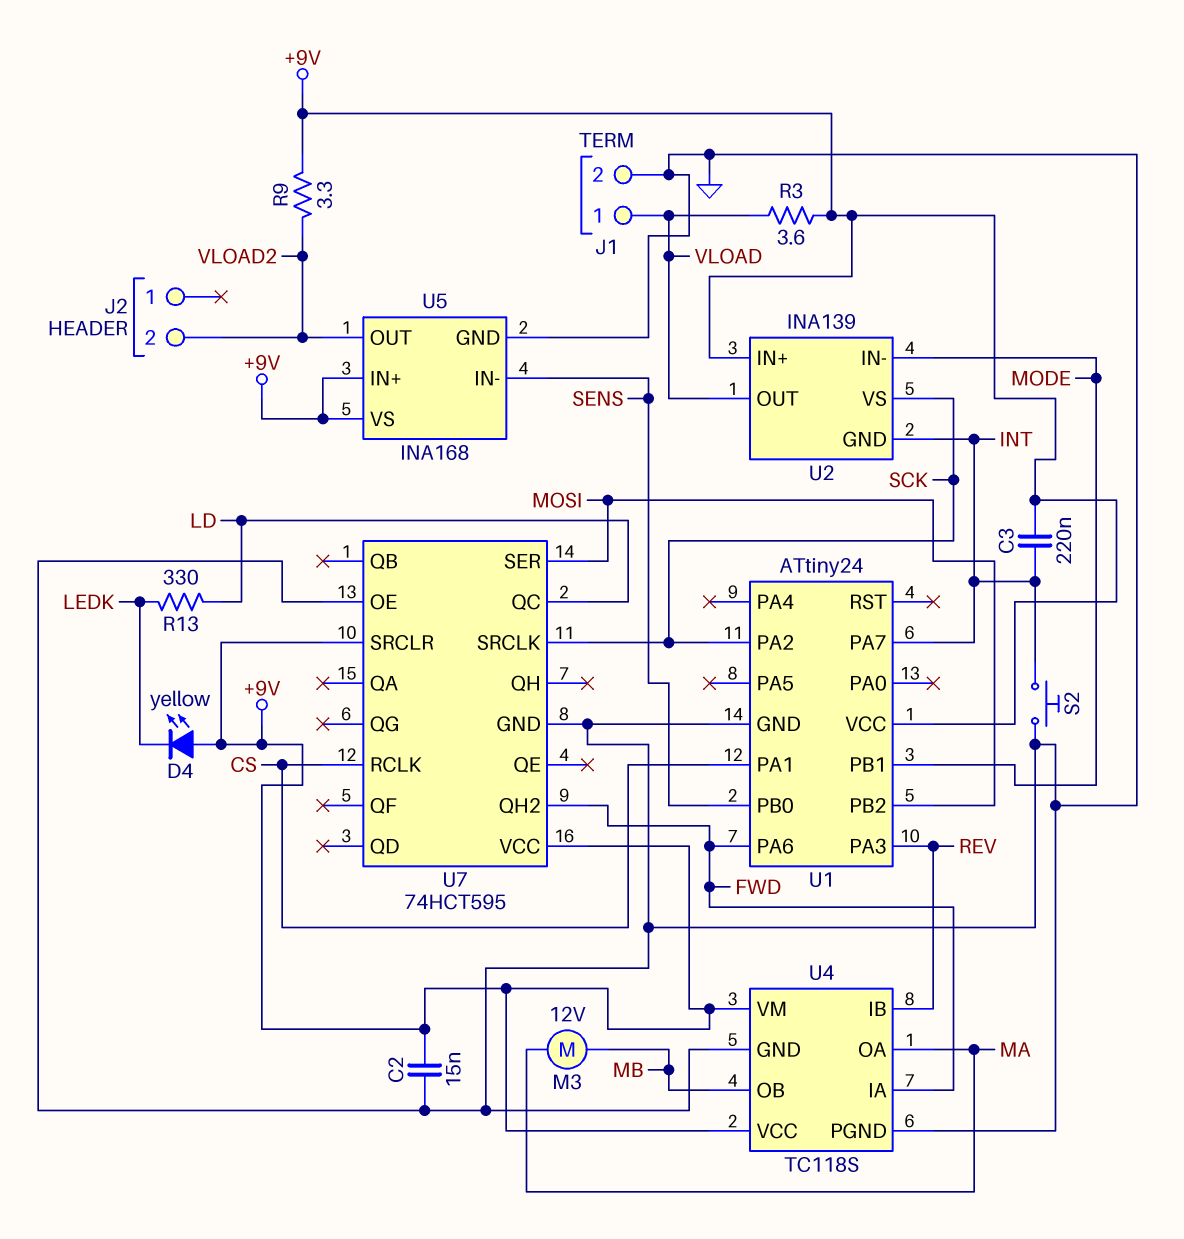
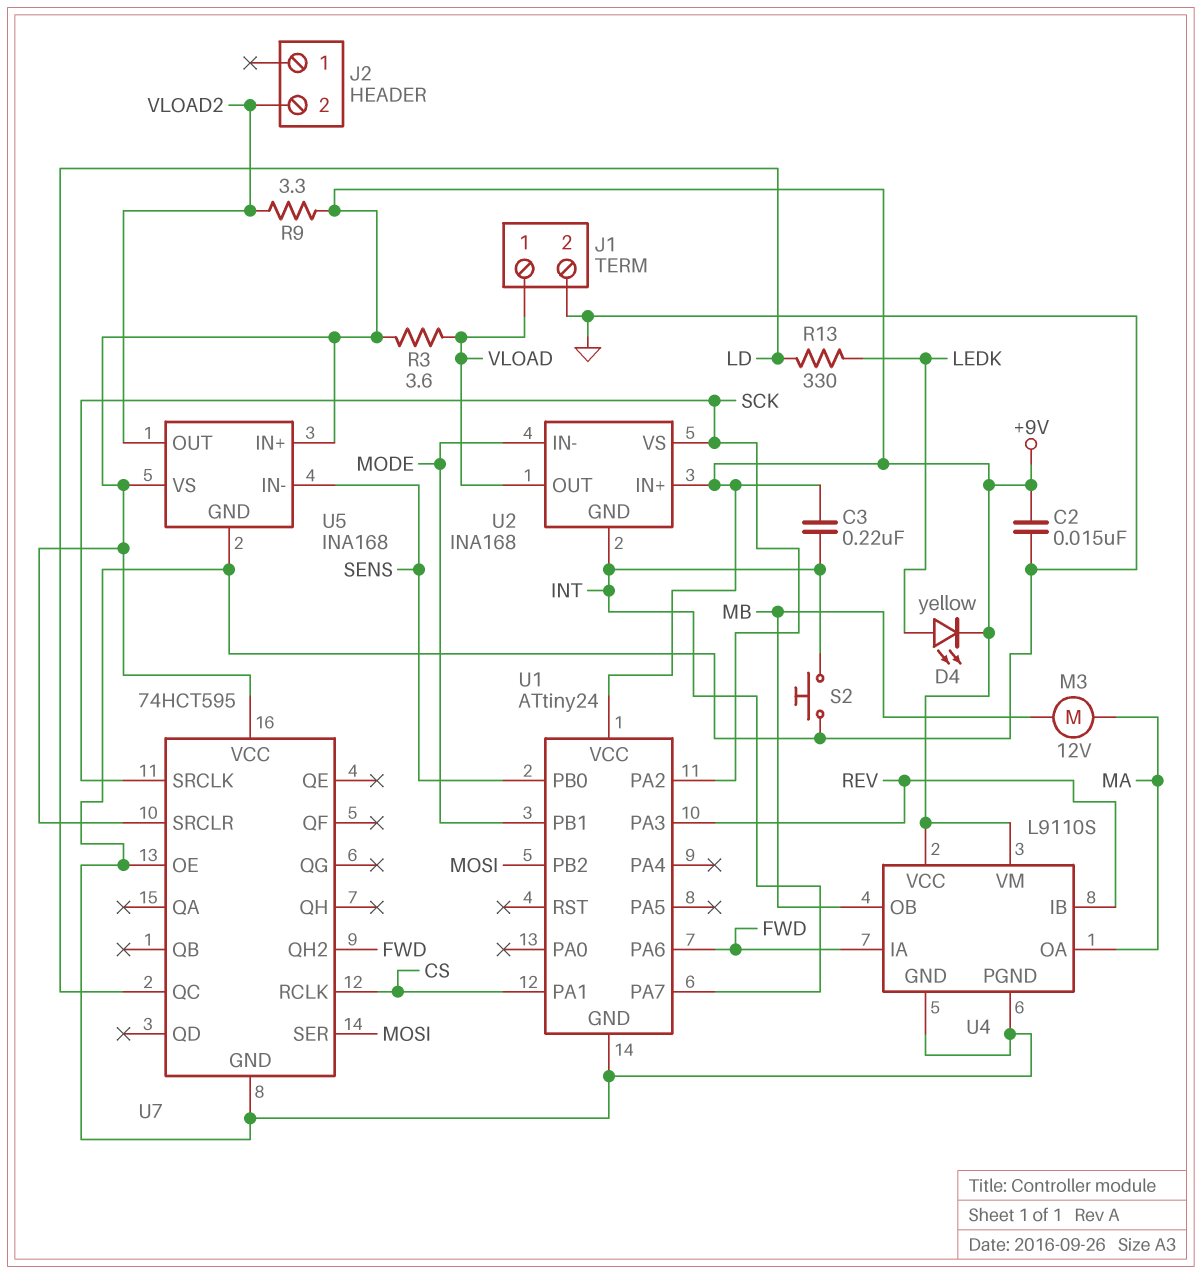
D4: LED yellow (A +9V, K LEDK) -> LED yellow (A LEDK, K +9V)
U2: INA139 -> INA168
U4: TC118S -> L9110S

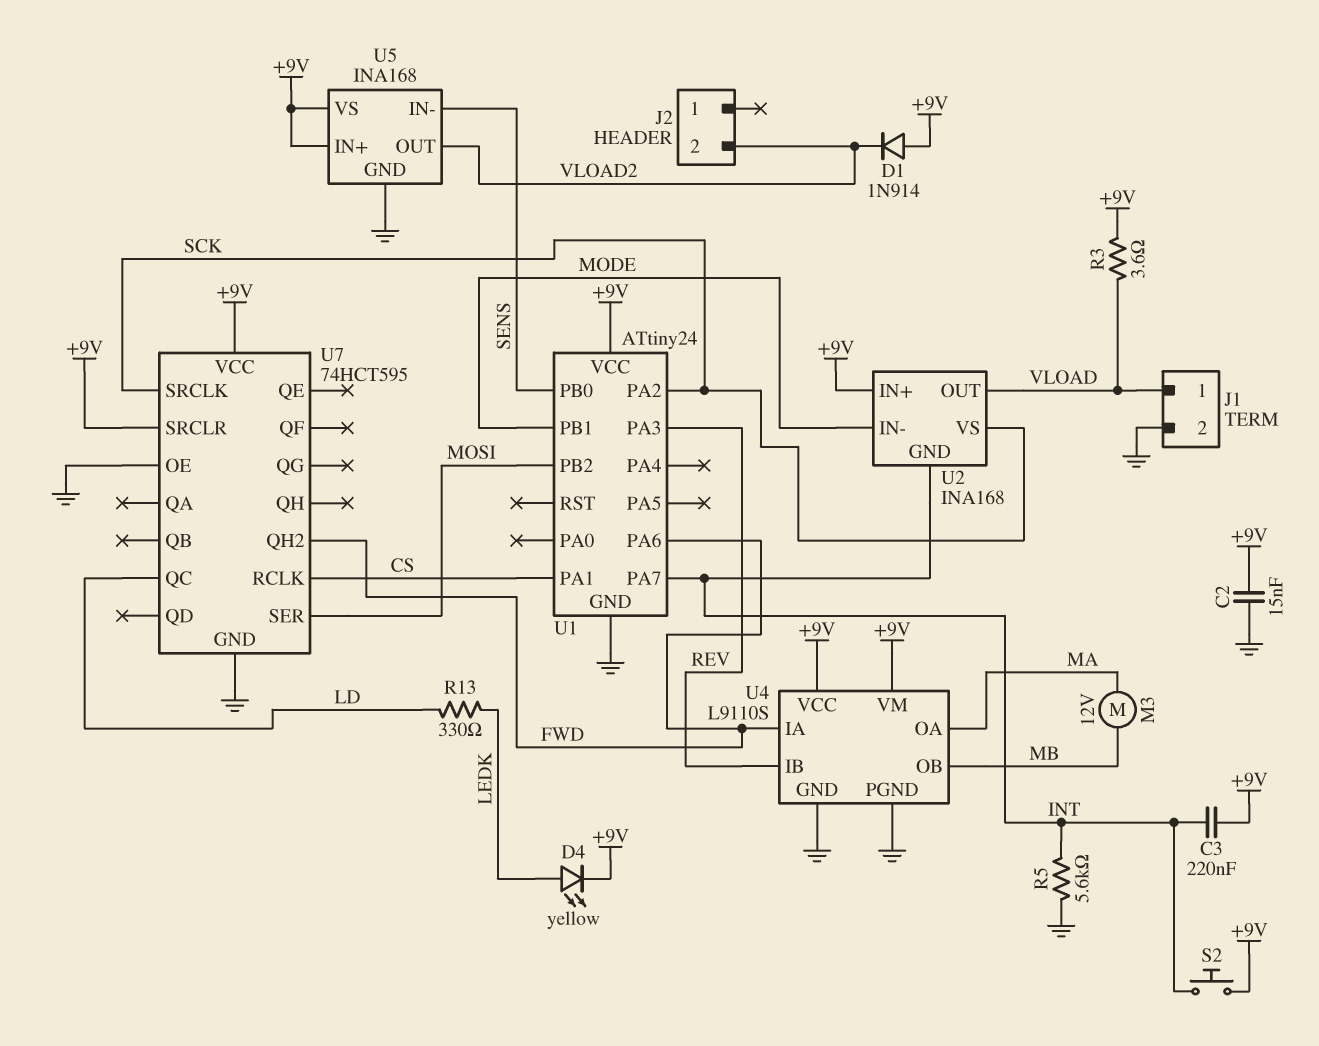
D1: none -> diode 1N914 (A +9V, K VLOAD2)
R5: none -> 5.6k (GND, INT)
R9: 3.3 (+9V, VLOAD2) -> none
S2: button (GND, INT) -> button (+9V, INT)

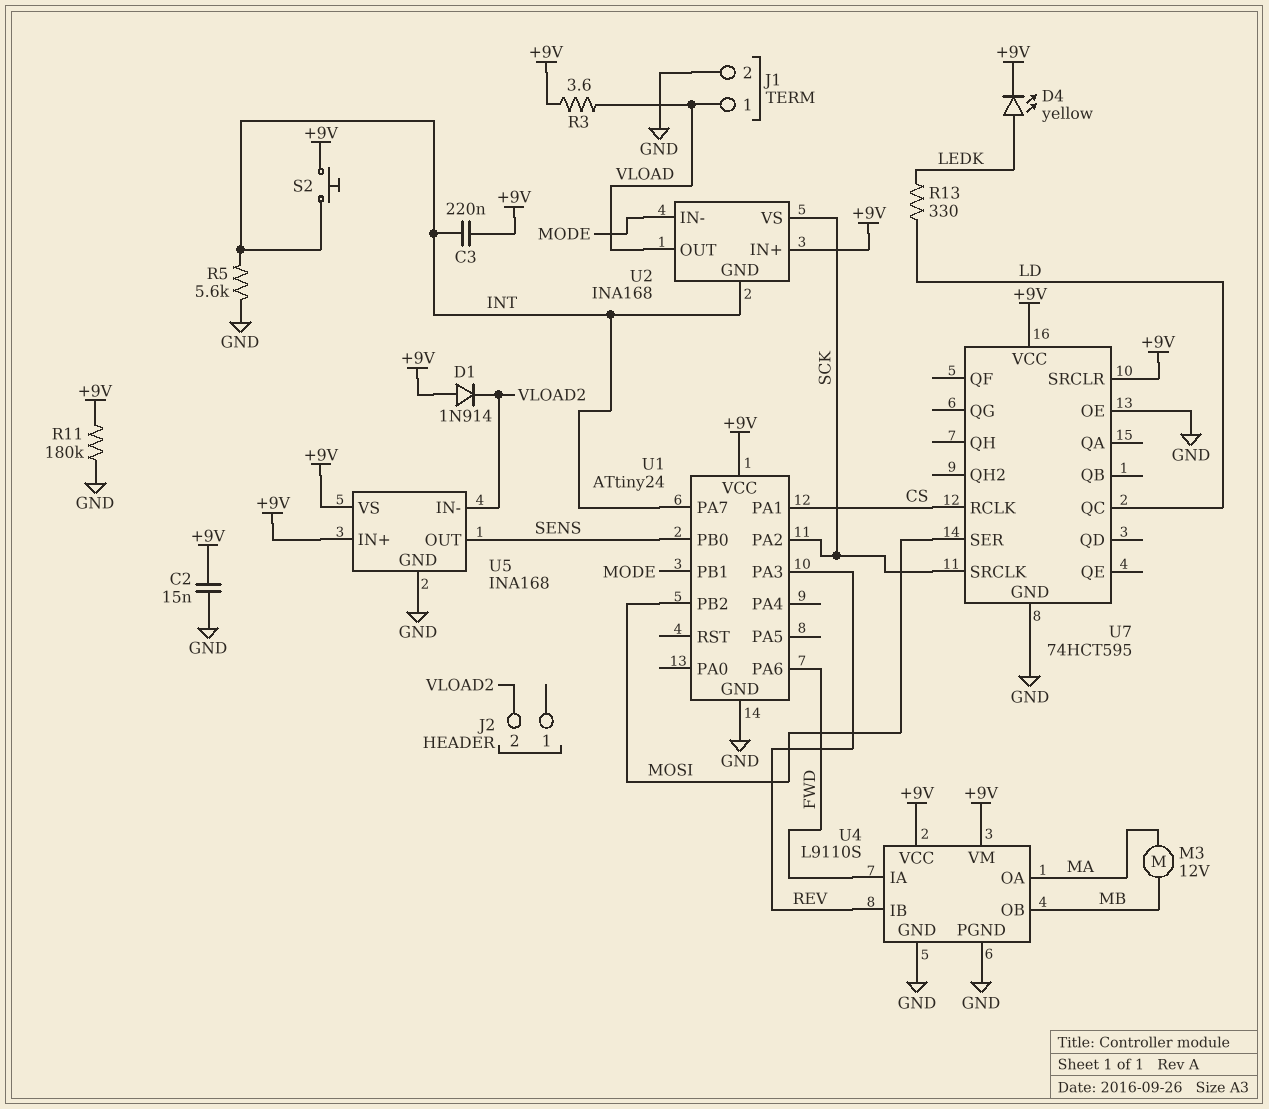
R11: none -> 180k (+9V, GND)
U5 pin IN-: SENS -> VLOAD2
U5 pin OUT: VLOAD2 -> SENS
U7 pin QH2: FWD -> none

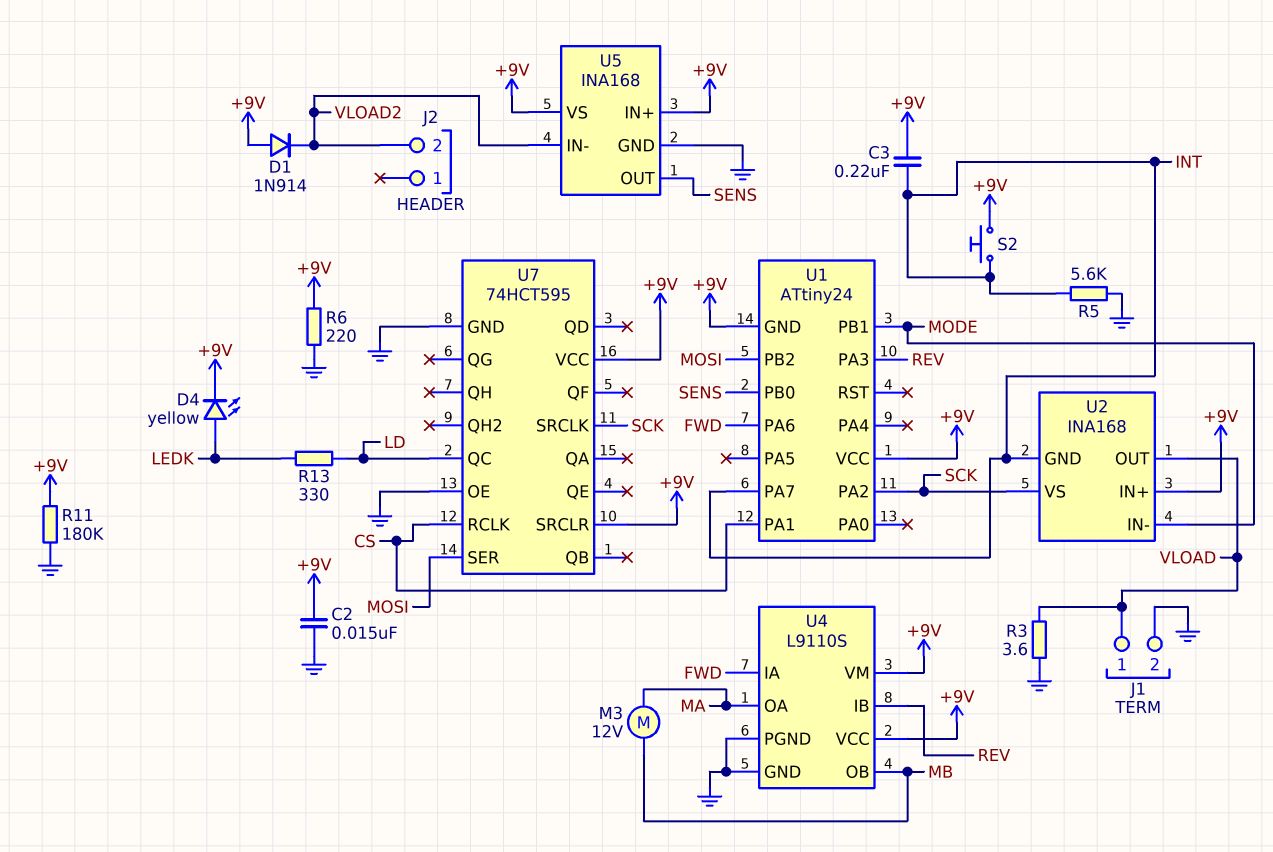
R3: 3.6 (+9V, VLOAD) -> 3.6 (GND, VLOAD)
R6: none -> 220 (+9V, GND)
U1 pin GND: GND -> +9V

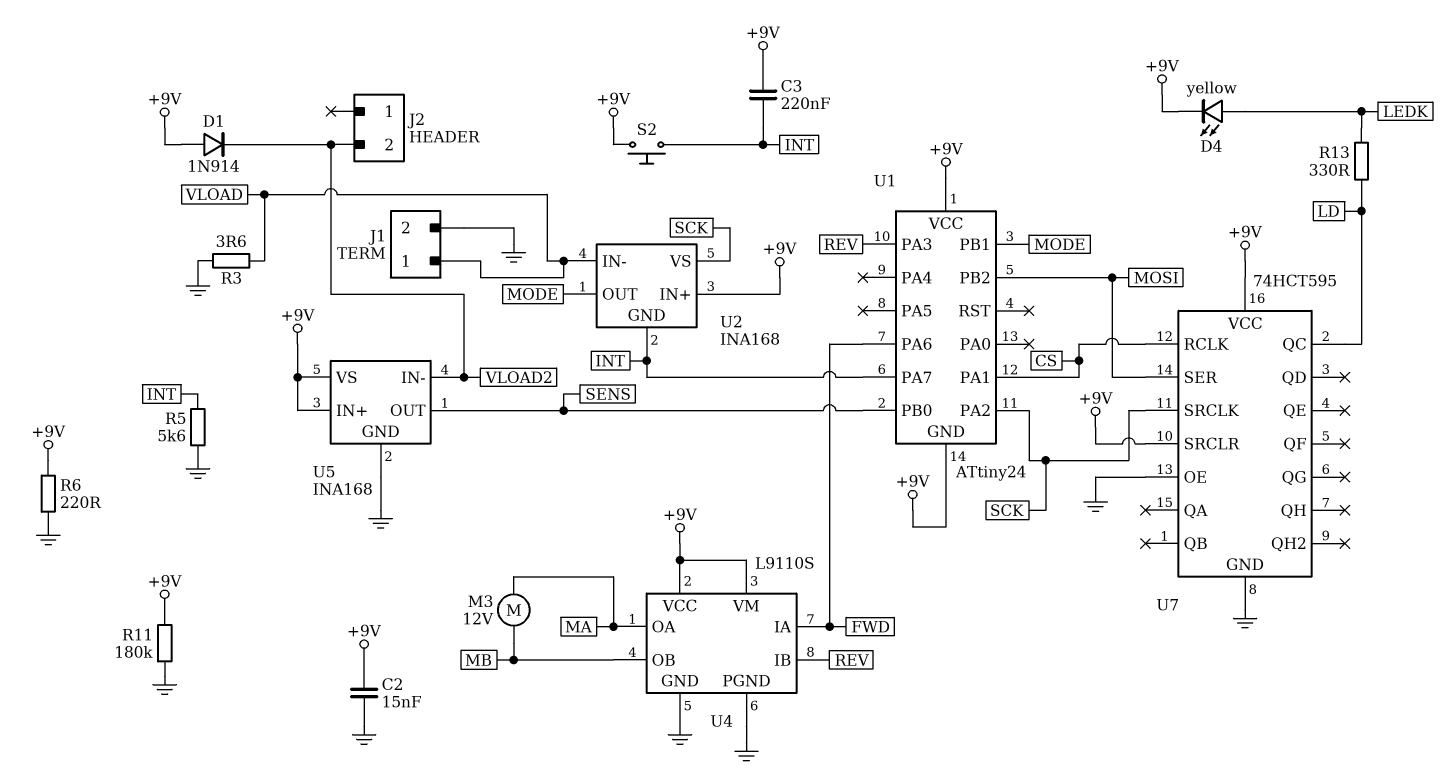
U2 pin IN-: MODE -> VLOAD
U2 pin OUT: VLOAD -> MODE

